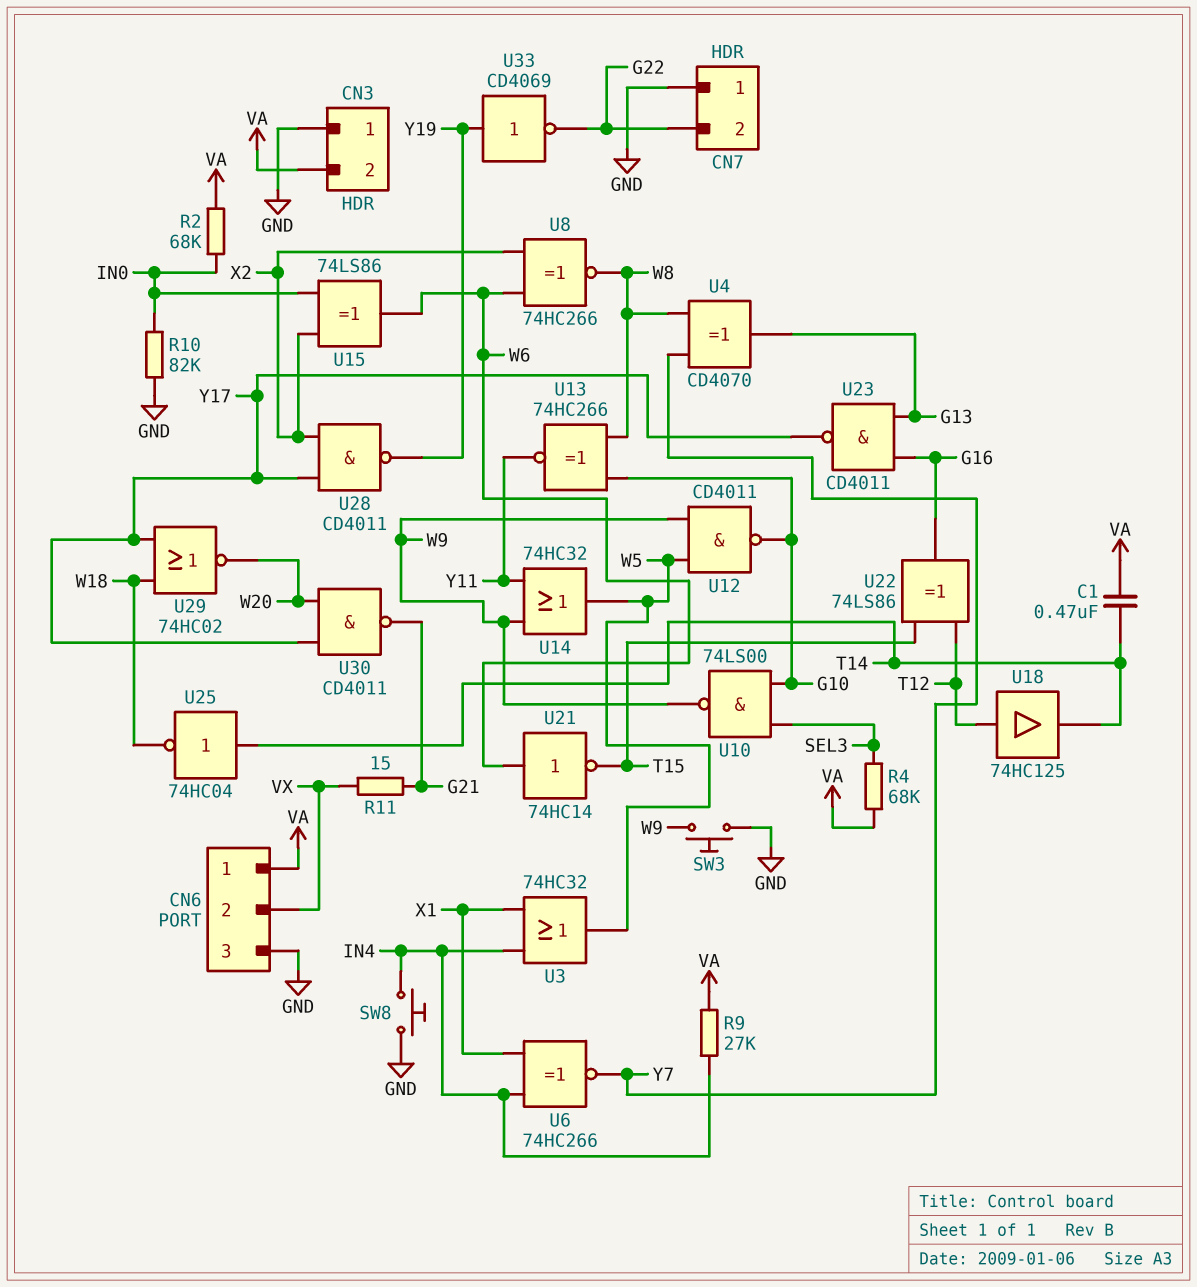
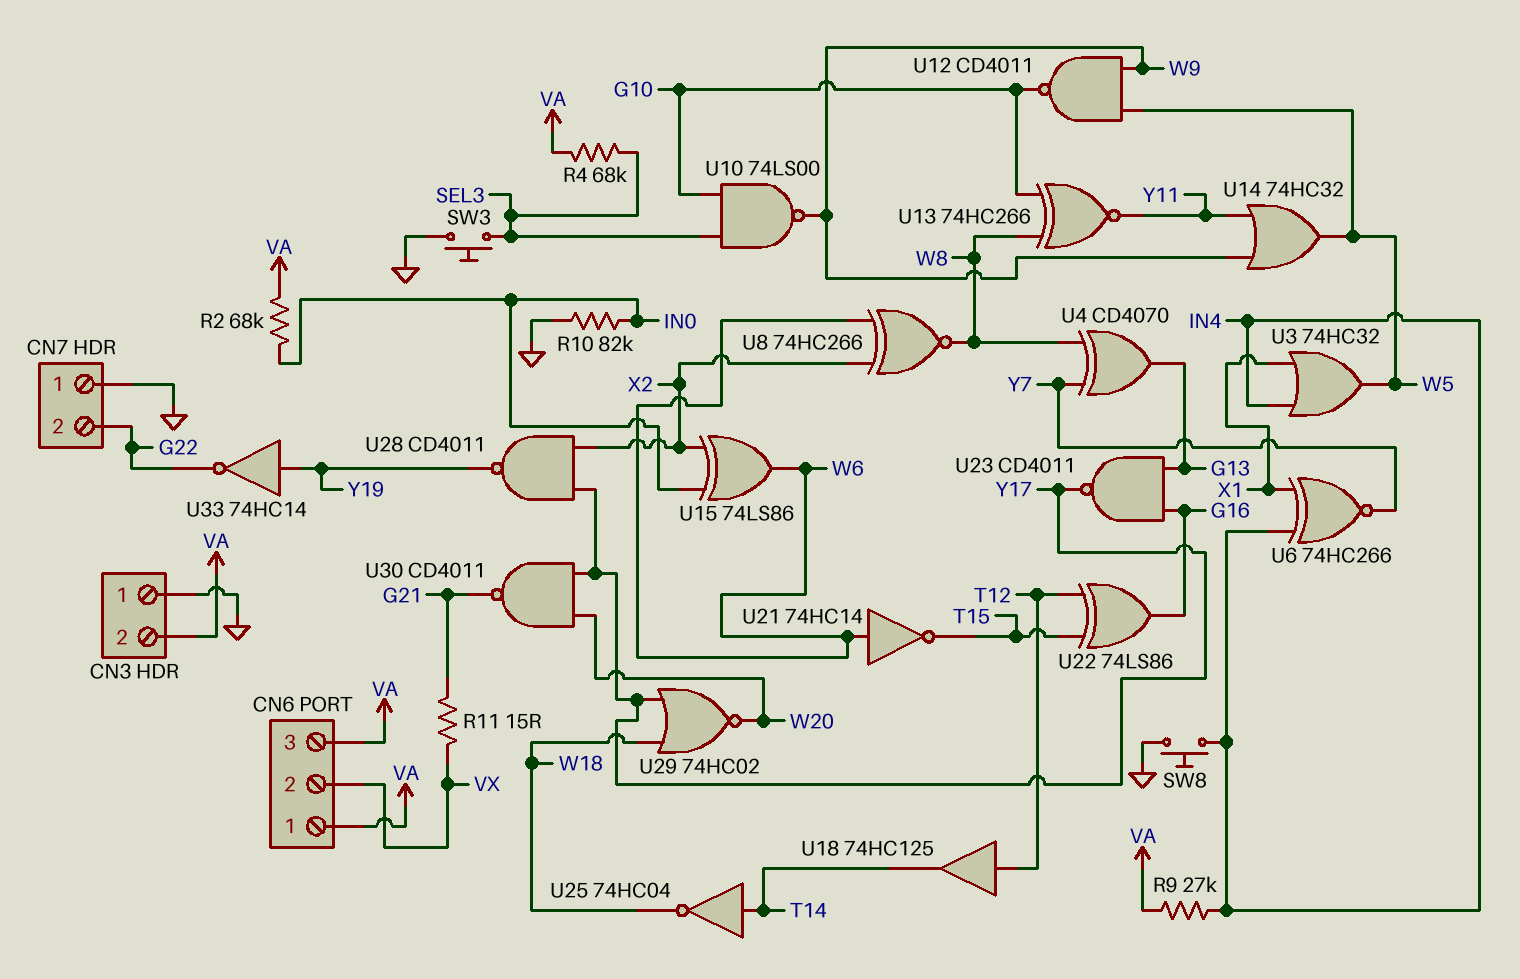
C1: 470nF (T14, VA) -> none
CN6 pin 3: GND -> VA
SW3: button (GND, W9) -> button (GND, SEL3)
U33: NOT CD4069 (in Y19, out G22) -> NOT 74HC14 (in Y19, out G22)

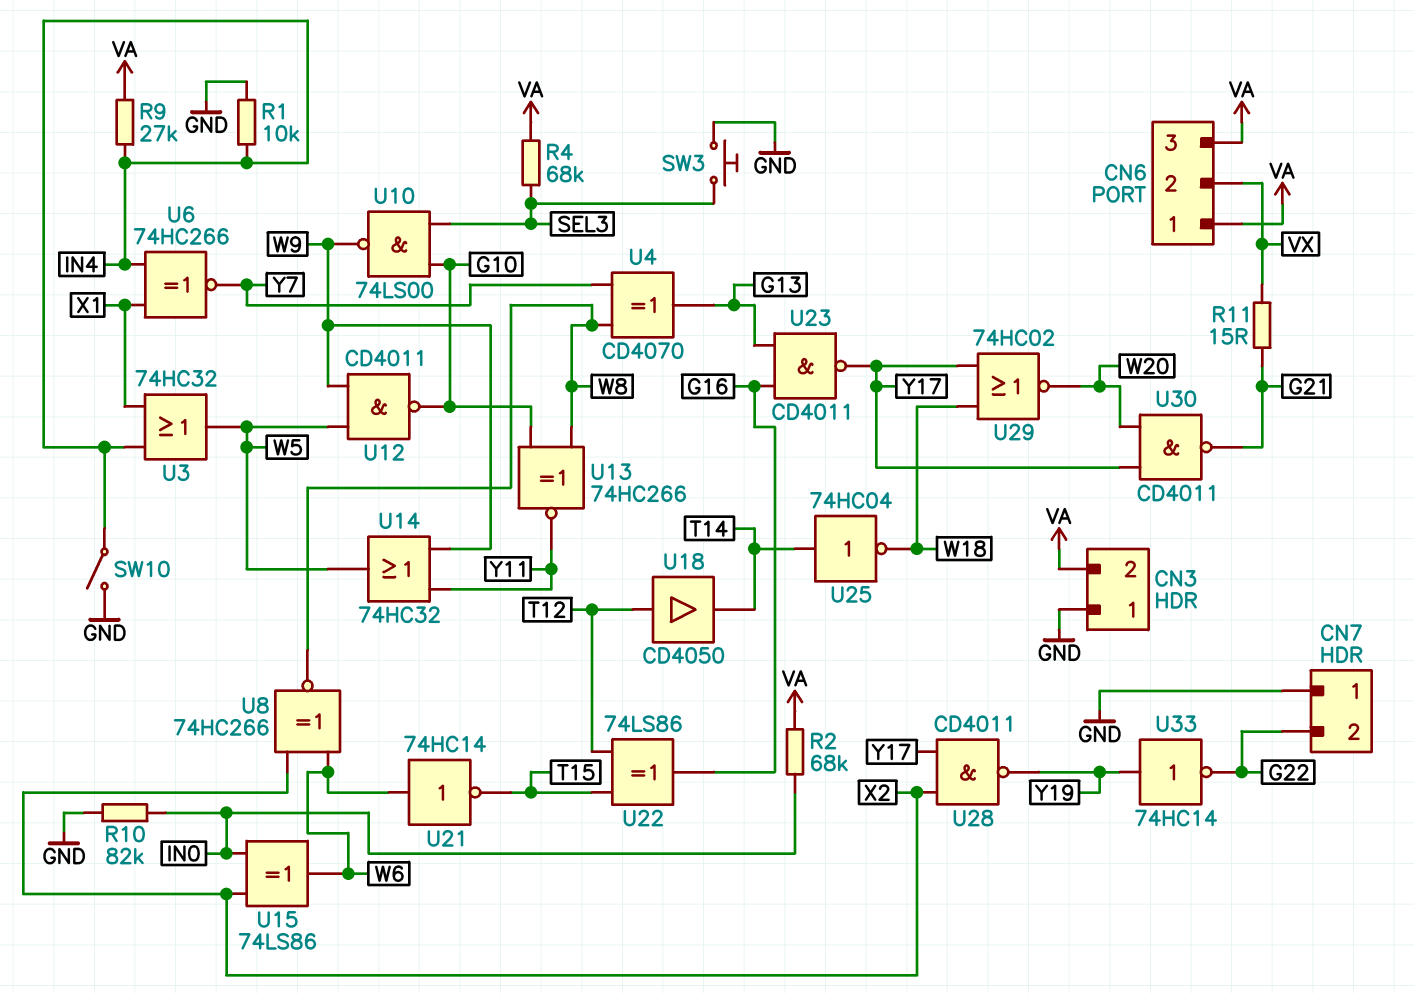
R1: none -> 10k (GND, IN4)
SW8: button (GND, IN4) -> none
SW10: none -> switch (GND, IN4)
U18: buffer 74HC125 (in T12, out T14) -> buffer CD4050 (in T12, out T14)

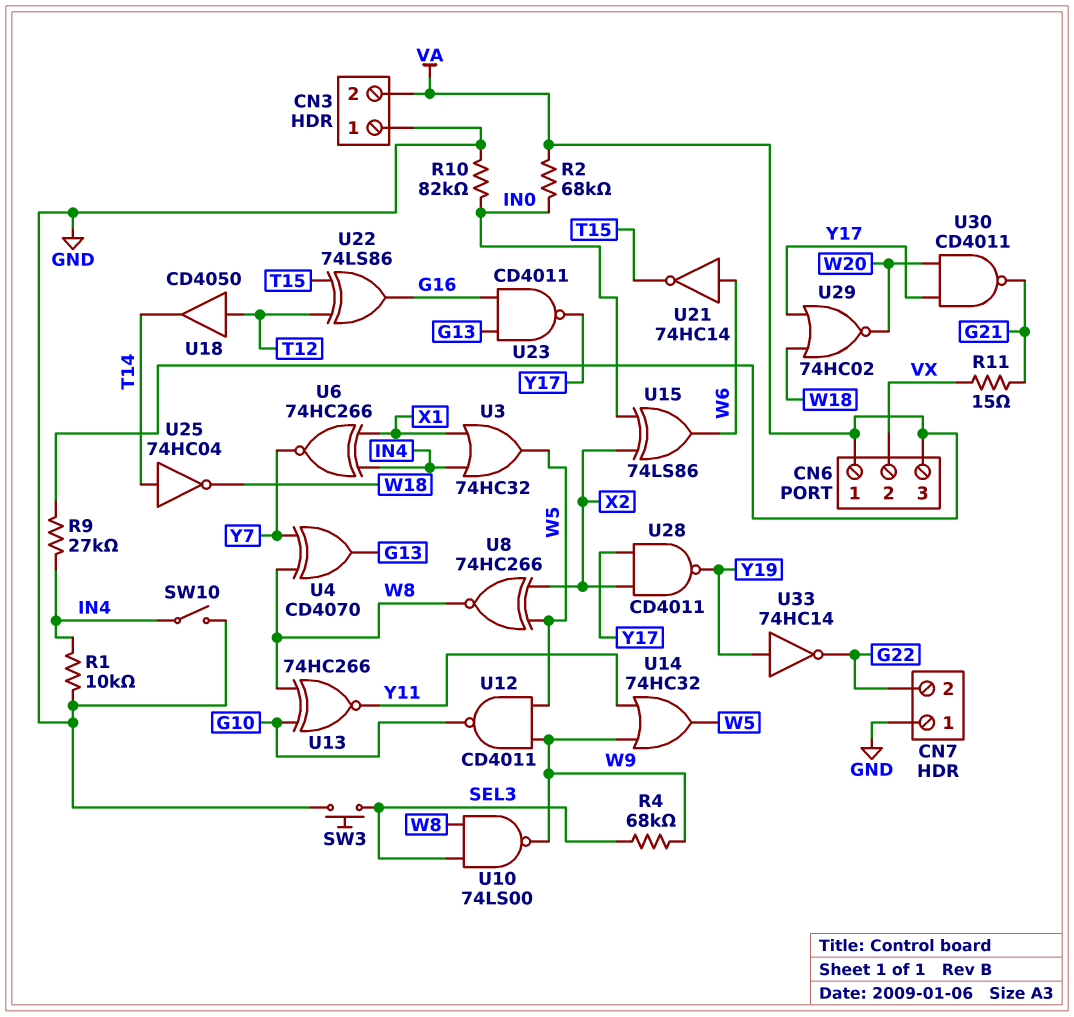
R4: 68k (SEL3, VA) -> 68k (SEL3, W9)
U8: XNOR 74HC266 (in W6, in X2, out W8) -> XNOR 74HC266 (in W5, in X2, out W8)
U10: NAND 74LS00 (in G10, in SEL3, out W9) -> NAND 74LS00 (in SEL3, in W8, out W9)

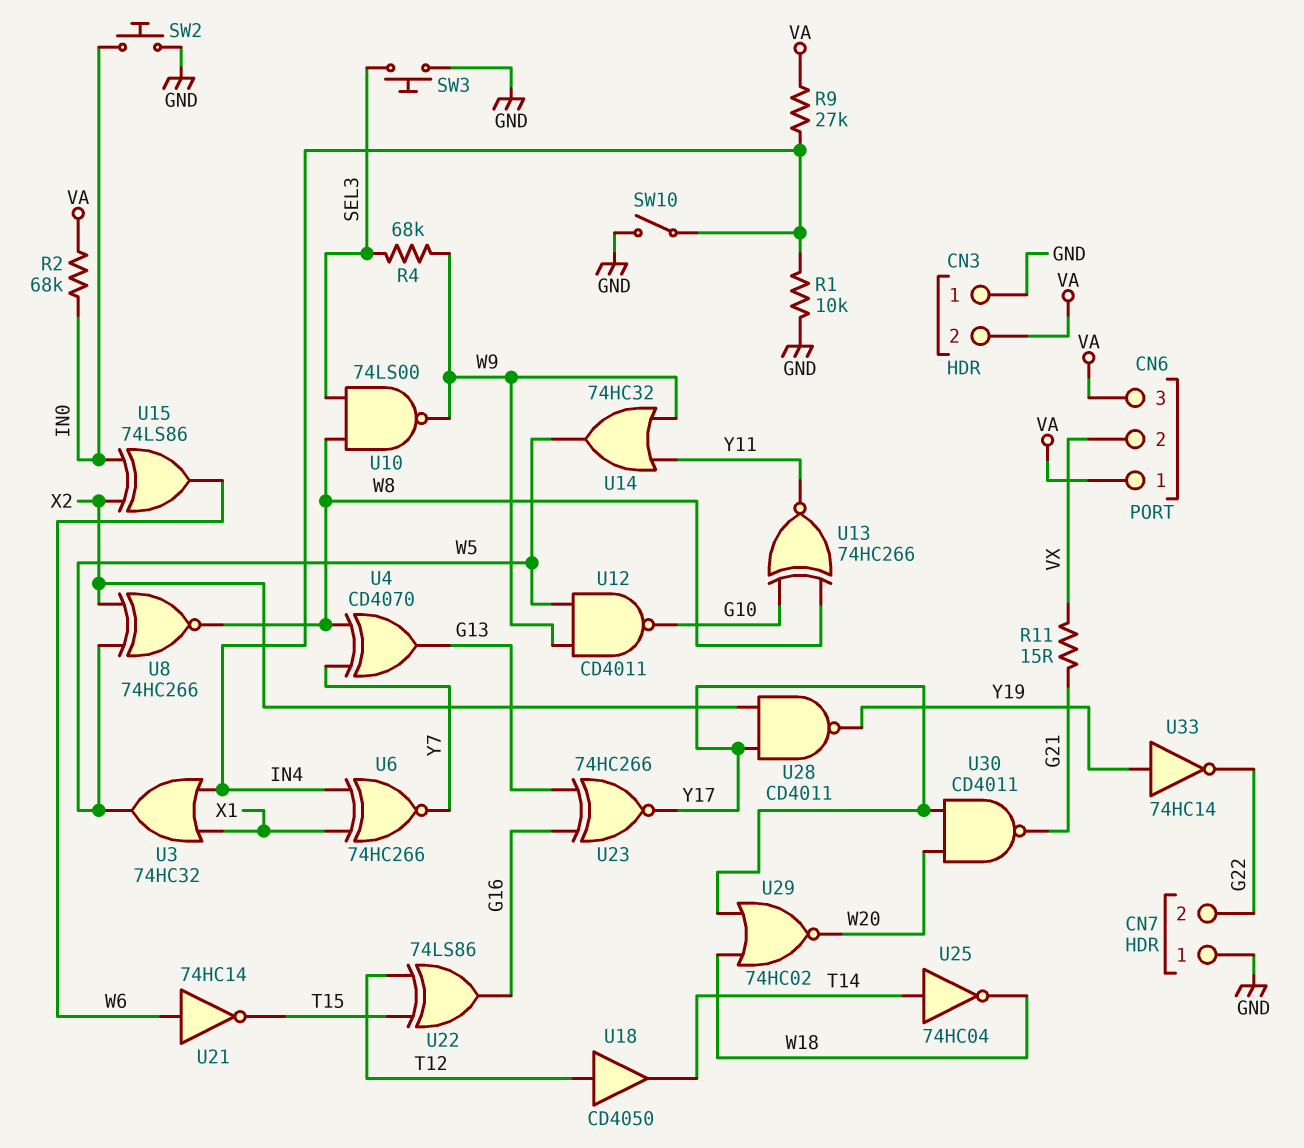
R10: 82k (GND, IN0) -> none
SW2: none -> button (GND, IN0)
U23: NAND CD4011 (in G13, in G16, out Y17) -> XNOR 74HC266 (in G13, in G16, out Y17)

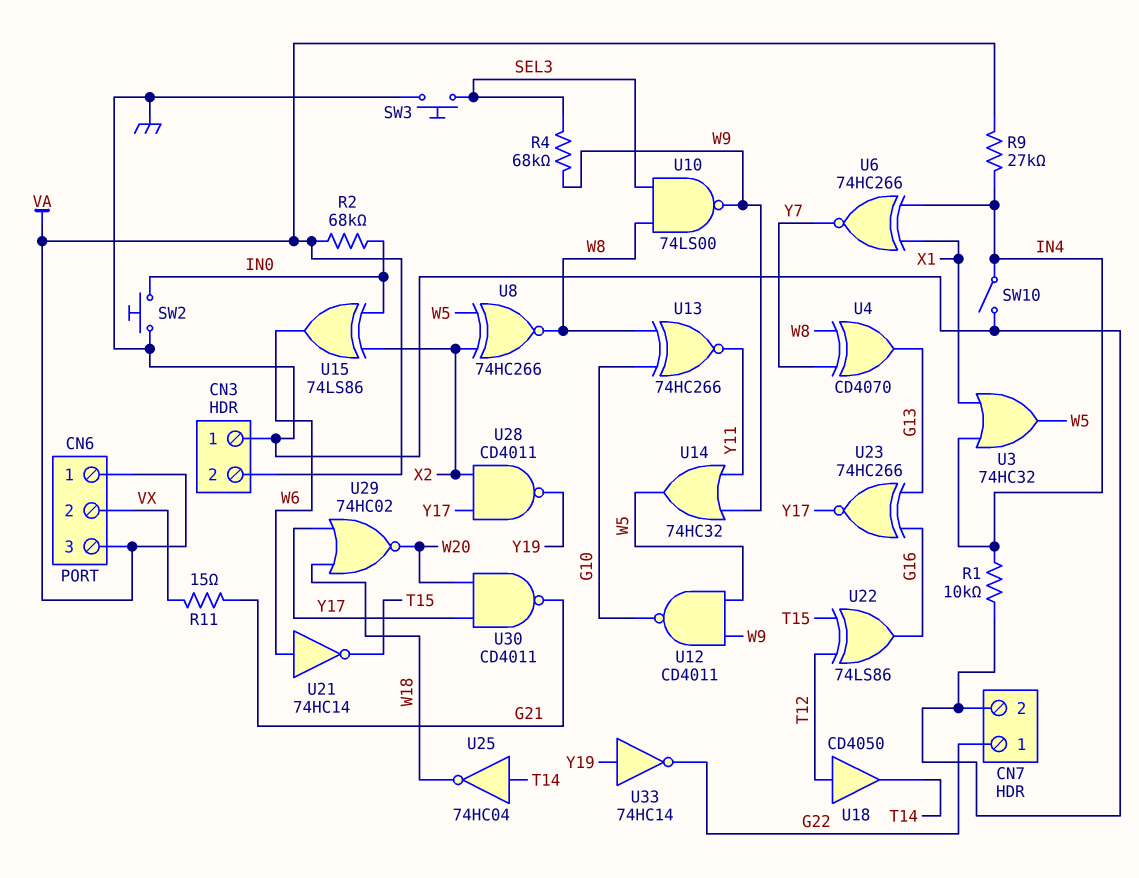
CN7 pin 1: GND -> G22
CN7 pin 2: G22 -> GND

